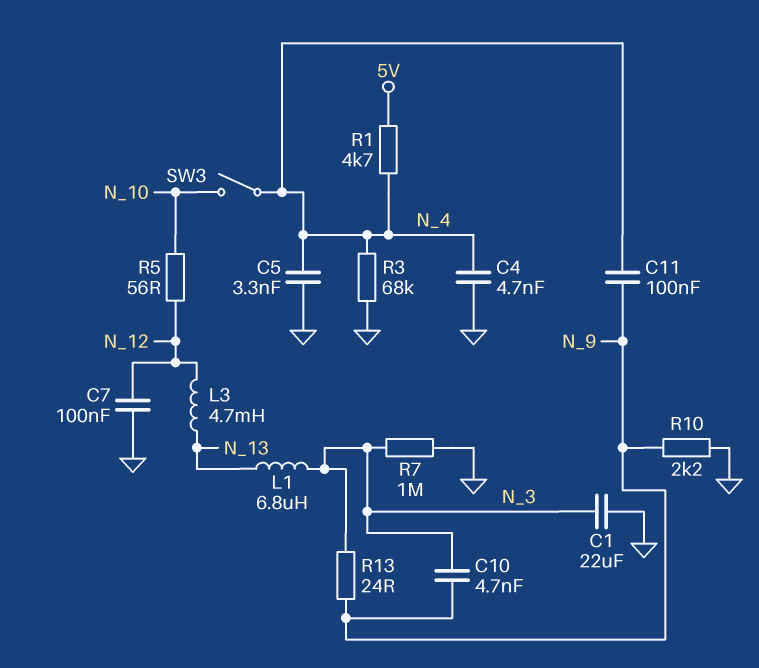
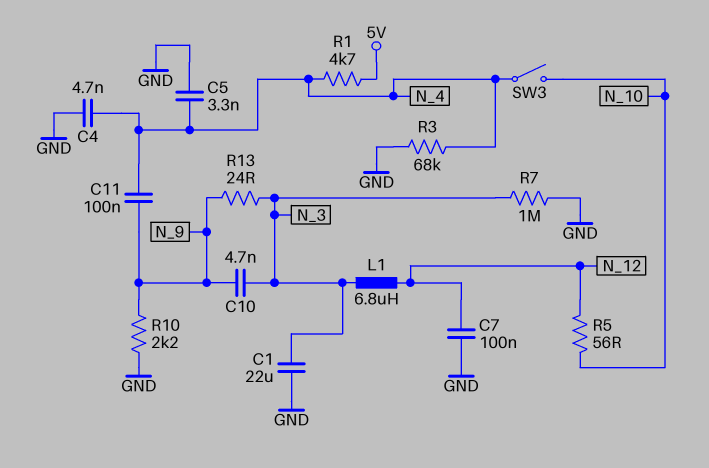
L1: 6.8uH (N_3, N_13) -> 6.8uH (N_3, N_12)
L3: 4.7mH (N_12, N_13) -> none

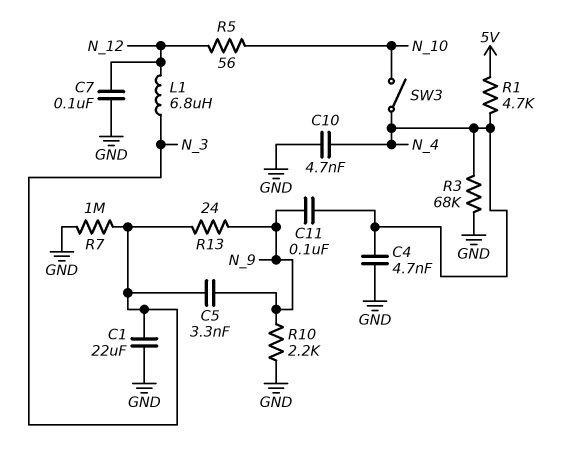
C5: 3.3nF (GND, N_4) -> 3.3nF (N_3, N_9)
C10: 4.7nF (N_3, N_9) -> 4.7nF (GND, N_4)

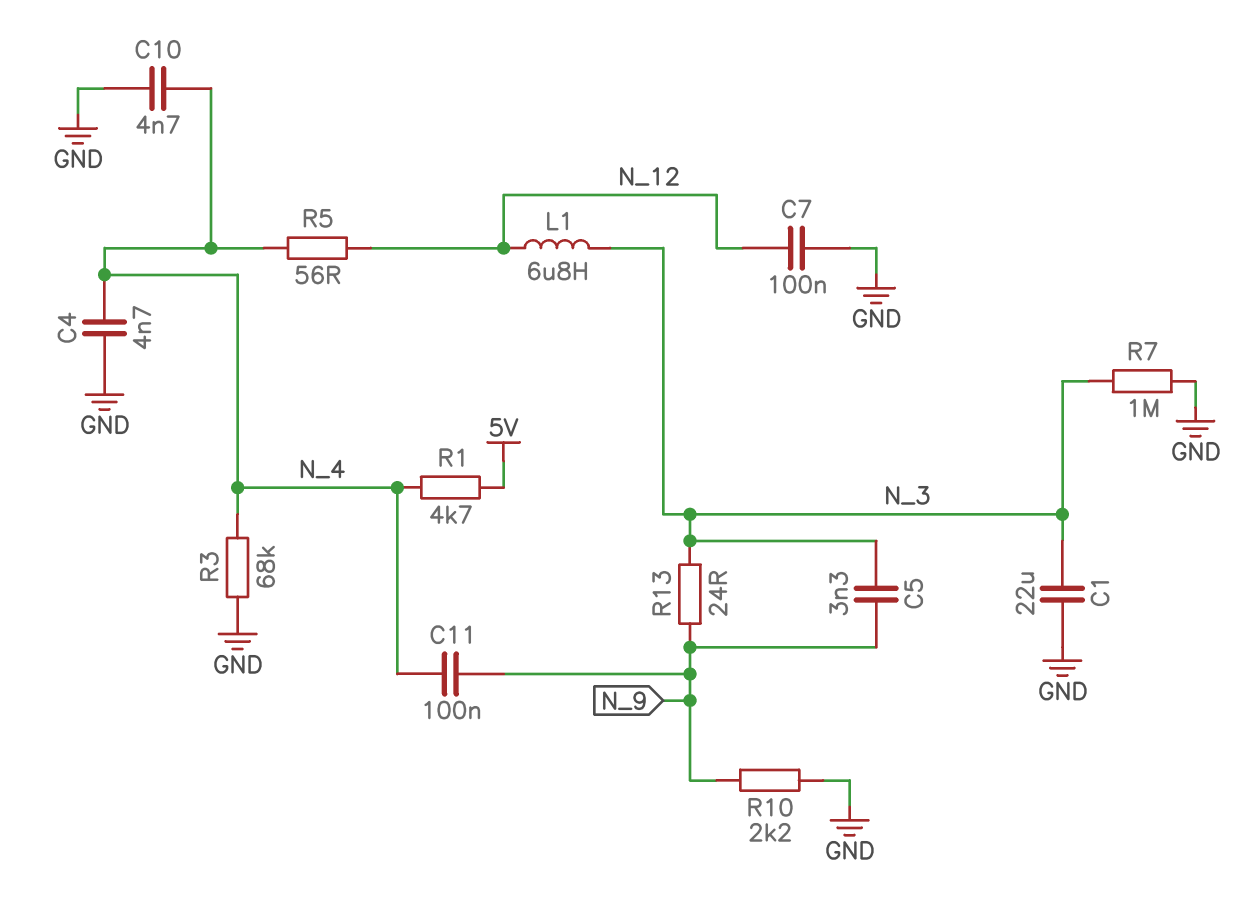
R5: 56 (N_10, N_12) -> 56 (N_4, N_12)
SW3: switch (N_4, N_10) -> none

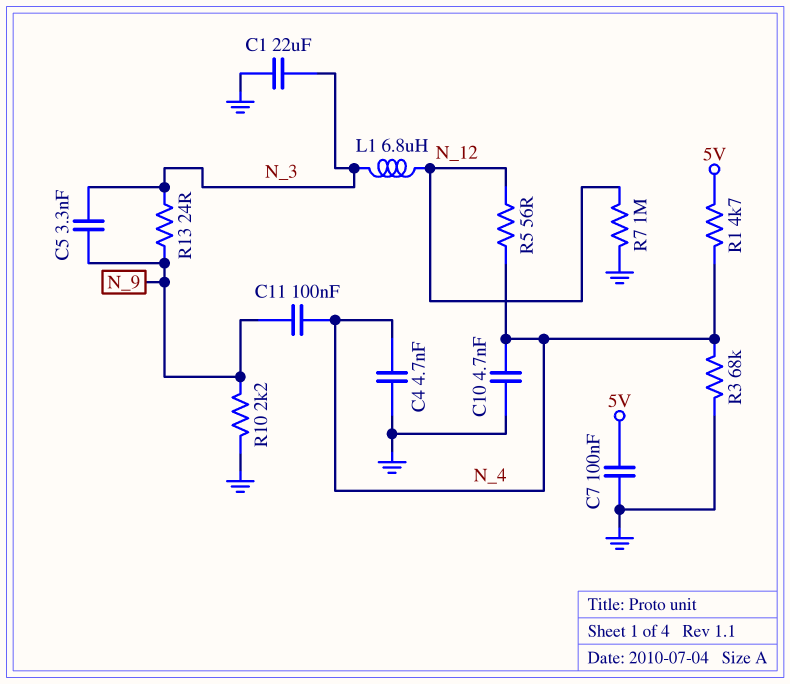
C7: 100nF (GND, N_12) -> 100nF (5V, GND)
R7: 1M (GND, N_3) -> 1M (GND, N_12)

